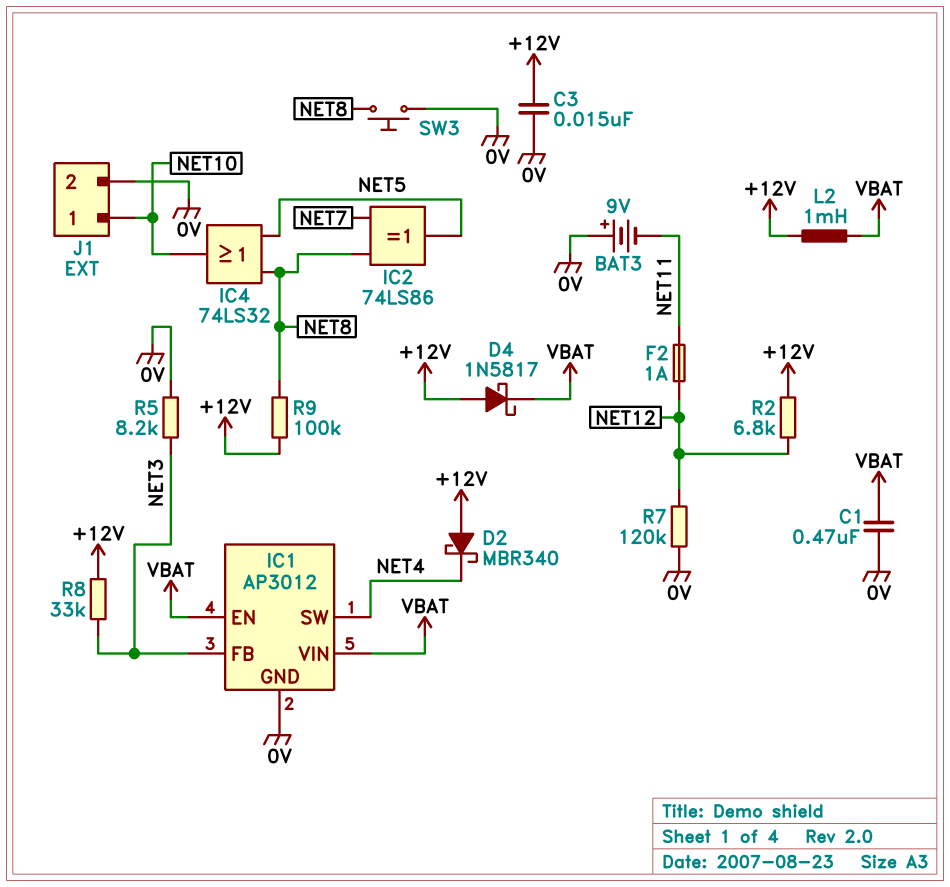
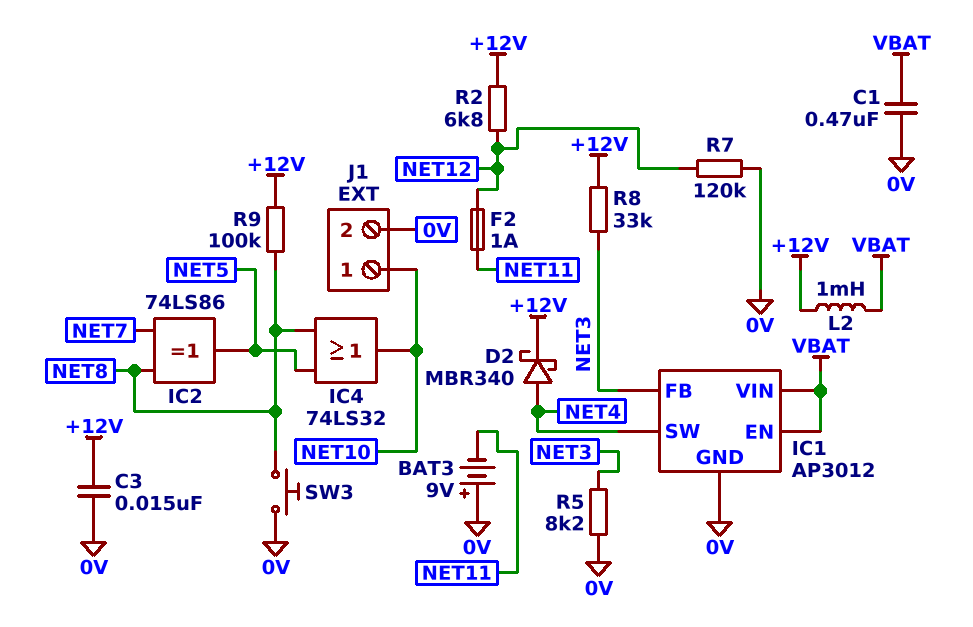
D2: schottky MBR340 (A +12V, K NET4) -> schottky MBR340 (A NET4, K +12V)
D4: schottky 1N5817 (A +12V, K VBAT) -> none

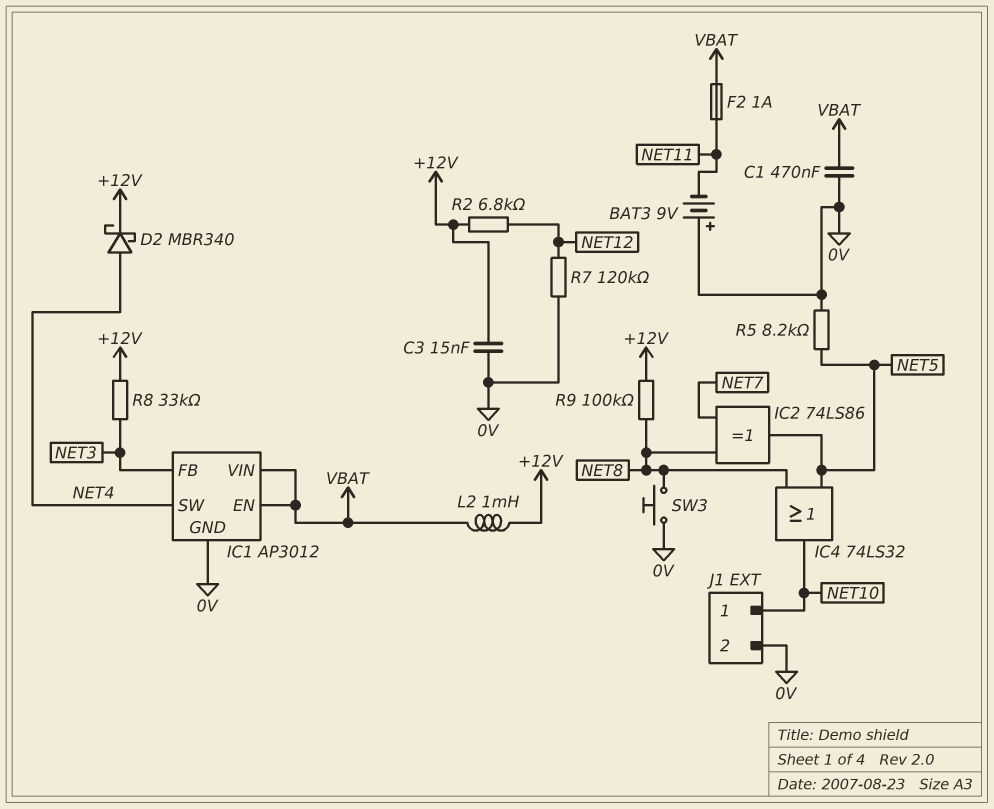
F2: 1A (NET11, NET12) -> 1A (NET11, VBAT)
R5: 8.2k (0V, NET3) -> 8.2k (0V, NET5)

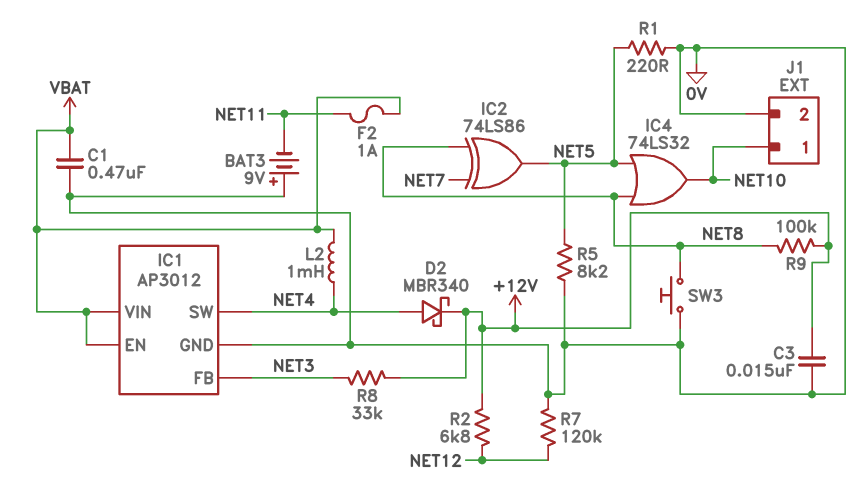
L2: 1mH (+12V, VBAT) -> 1mH (NET4, VBAT)
R1: none -> 220 (0V, NET5)

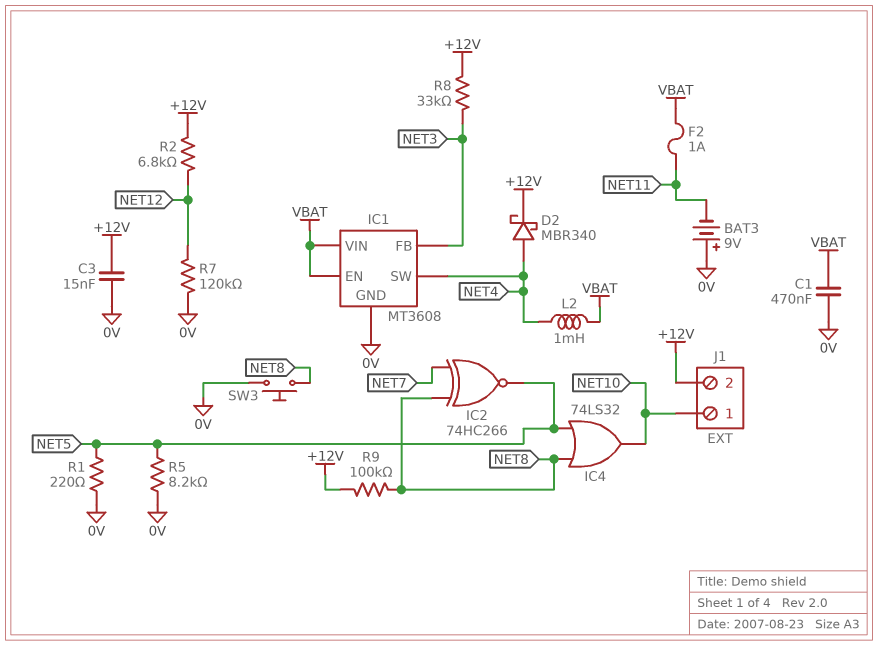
IC1: AP3012 -> MT3608
IC2: XOR 74LS86 (in NET7, in NET8, out NET5) -> XNOR 74HC266 (in NET7, in NET8, out NET5)
J1 pin 2: 0V -> +12V

